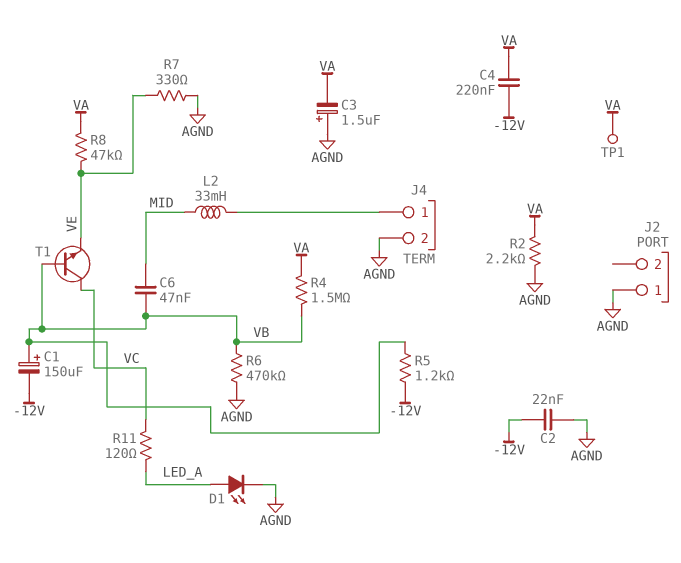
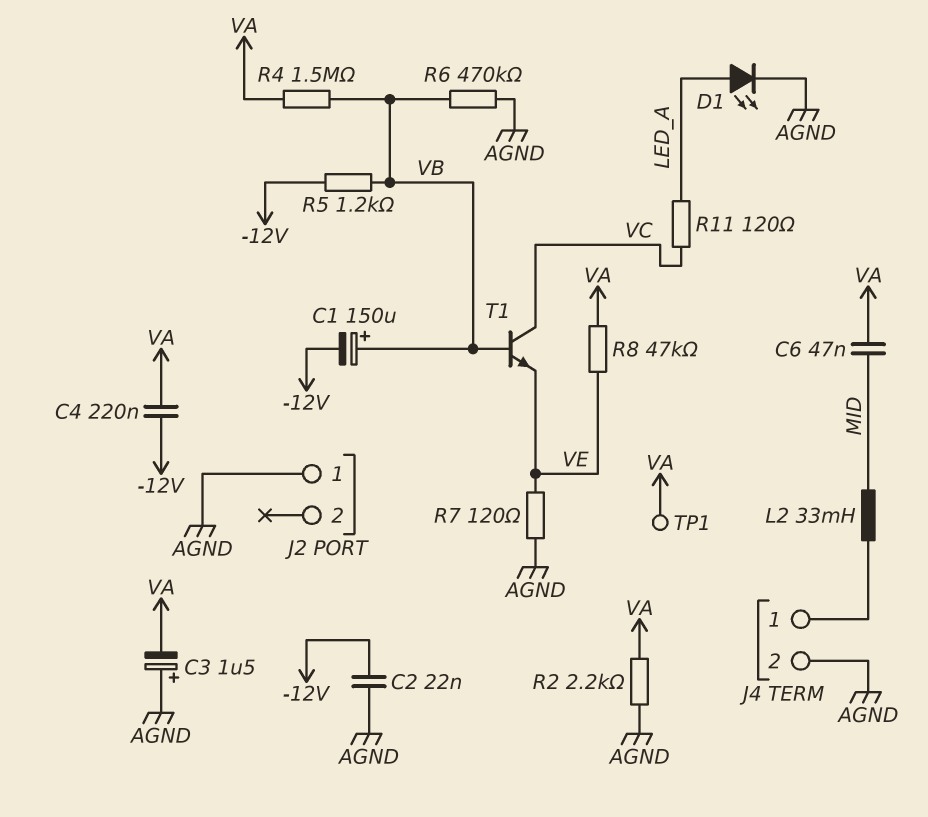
C6: 47nF (MID, VB) -> 47nF (MID, VA)
R7: 330 (AGND, VE) -> 120 (AGND, VE)

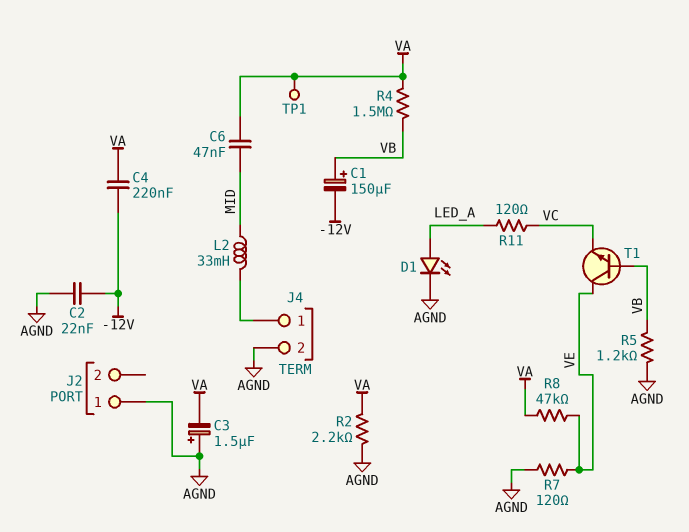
R5: 1.2k (-12V, VB) -> 1.2k (AGND, VB)
R6: 470k (AGND, VB) -> none
T1: NPN (B VB, C VC, E VE) -> NPN (B VB, C VE, E VC)

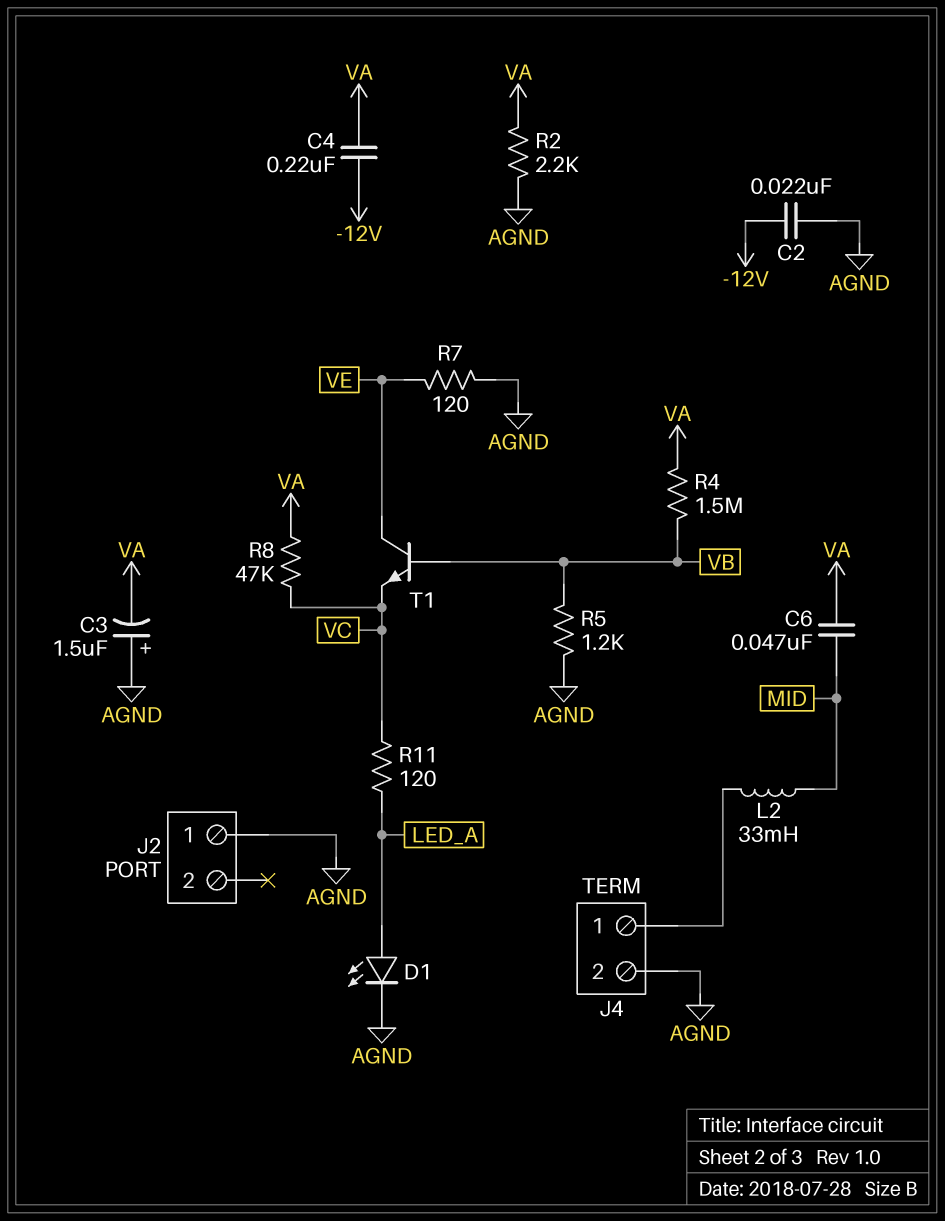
C1: 150uF (plus VB, minus -12V) -> none
R8: 47k (VA, VE) -> 47k (VA, VC)
TP1: test point (VA) -> none

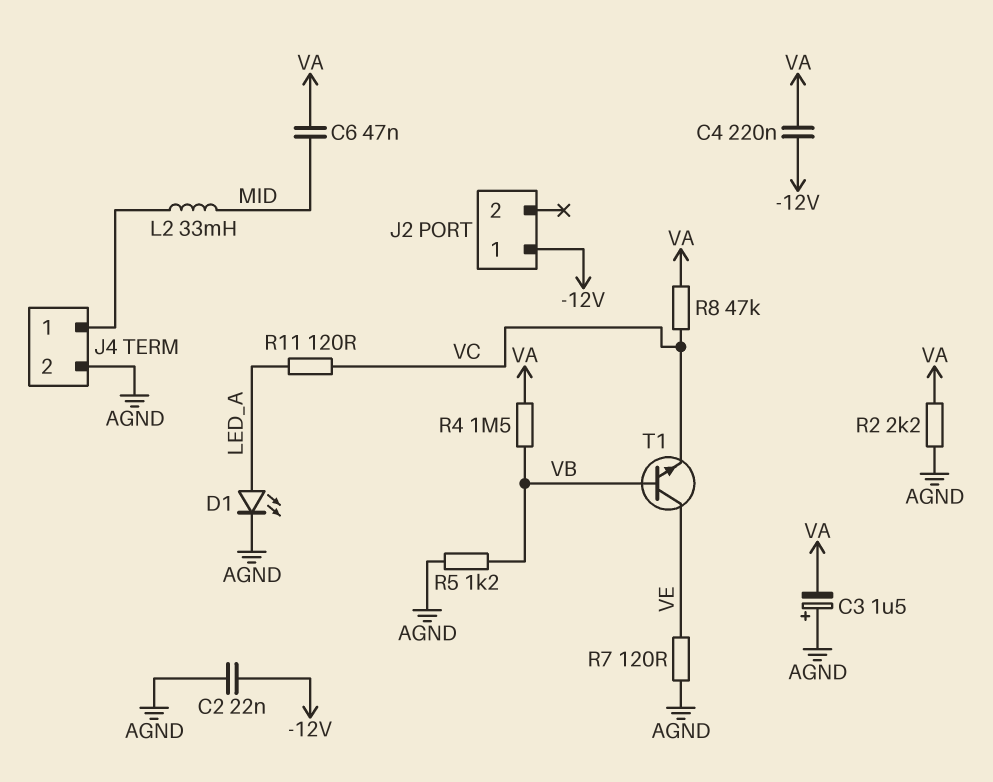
J2 pin 1: AGND -> -12V

